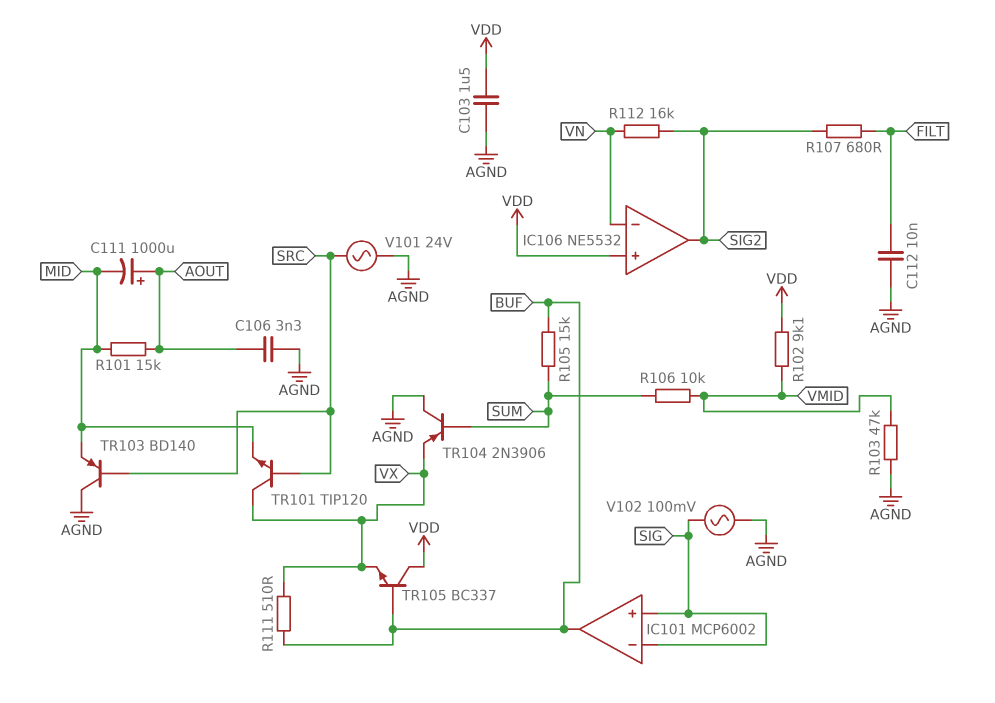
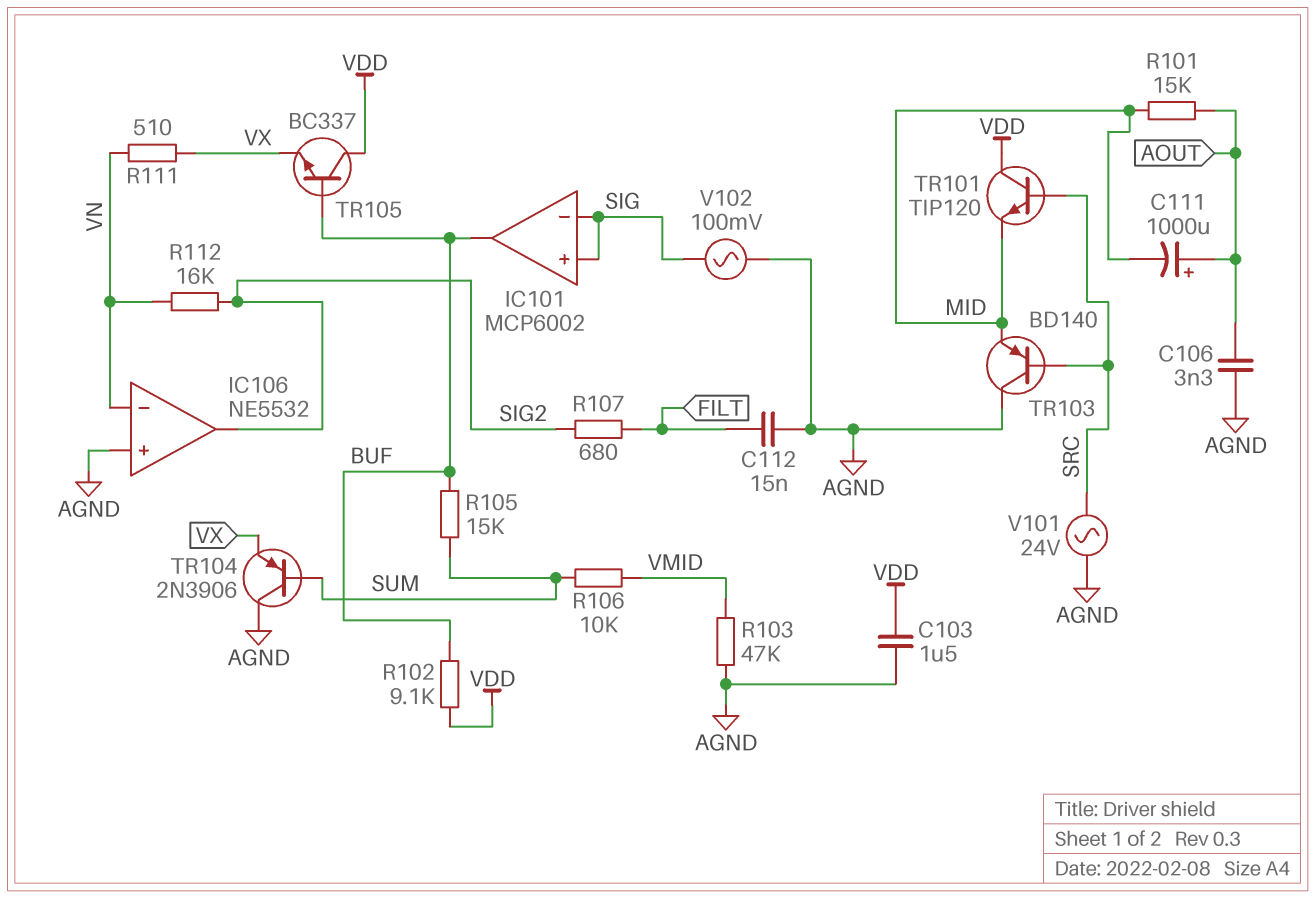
C112: 10nF (AGND, FILT) -> 15nF (AGND, FILT)
IC106 pin in+: VDD -> AGND
R102: 9.1k (VDD, VMID) -> 9.1k (BUF, VDD)
R111: 510 (BUF, VX) -> 510 (VN, VX)
TR101: NPN TIP120 (B SRC, C VX, E MID) -> NPN TIP120 (B SRC, C VDD, E MID)

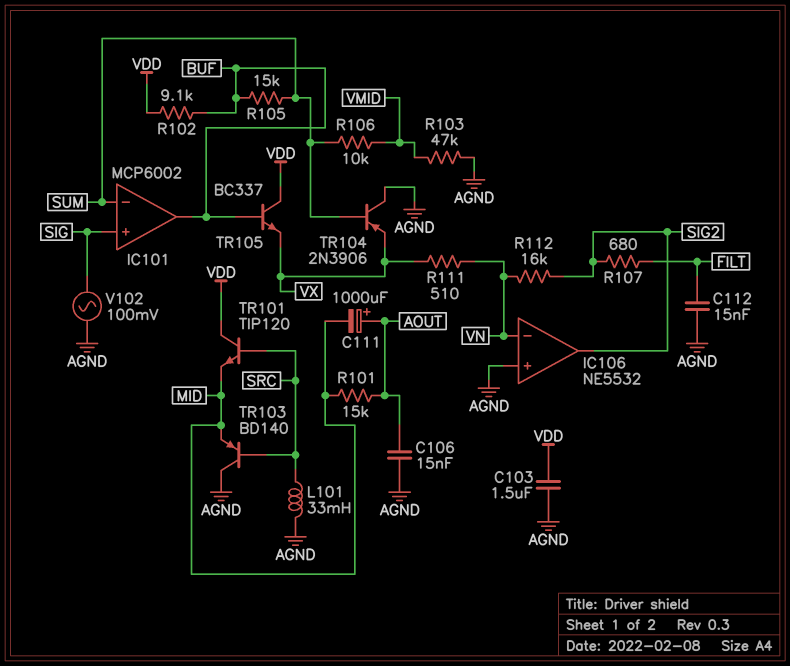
C106: 3.3nF (AGND, AOUT) -> 15nF (AGND, AOUT)
IC101 pin in-: SIG -> SUM
L101: none -> 33mH (AGND, SRC)
V101: AC 24V (AGND, SRC) -> none

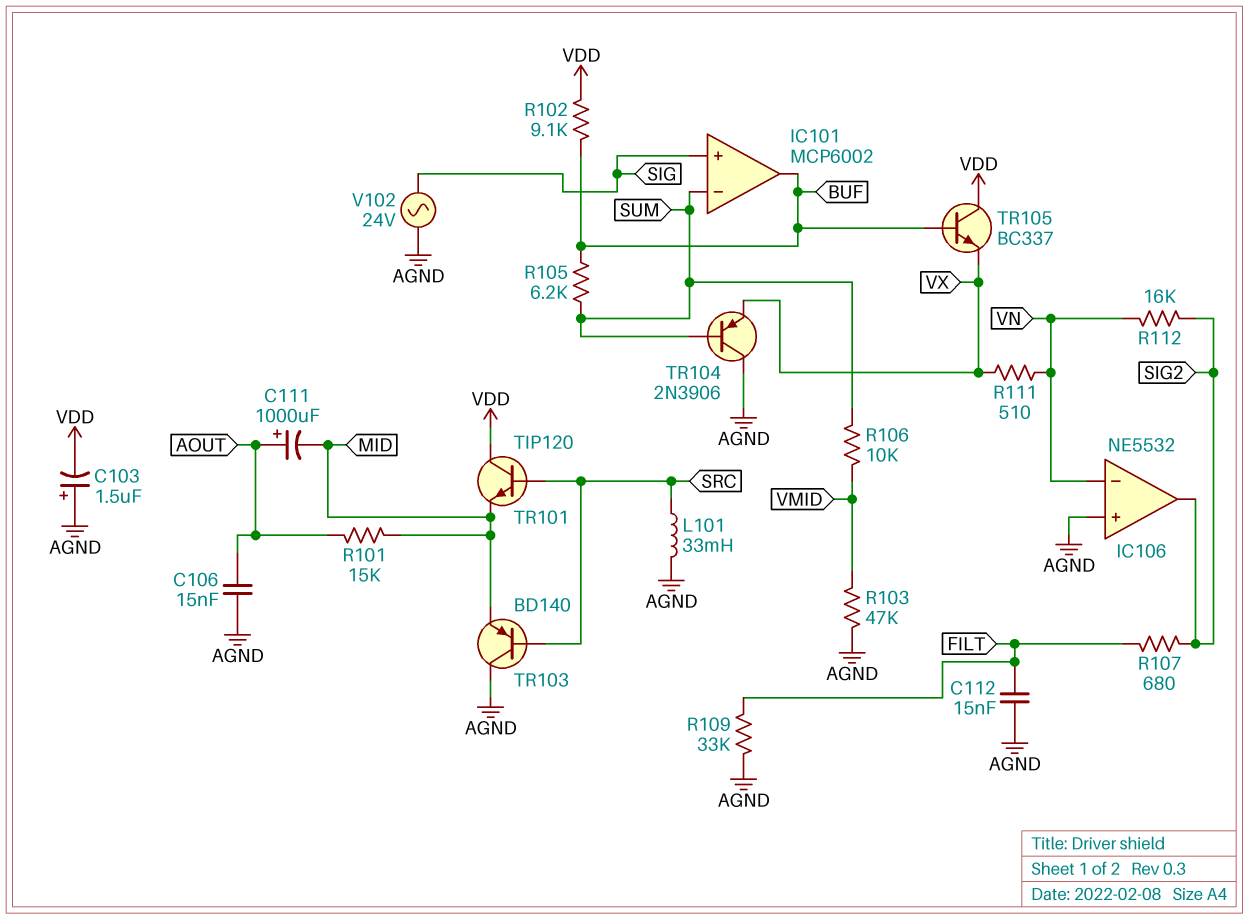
C103: 1.5uF (AGND, VDD) -> 1.5uF (plus AGND, minus VDD)
R105: 15k (BUF, SUM) -> 6.2k (BUF, SUM)
R109: none -> 33k (AGND, FILT)
V102: AC 100mV (AGND, SIG) -> AC 24V (AGND, SIG)

